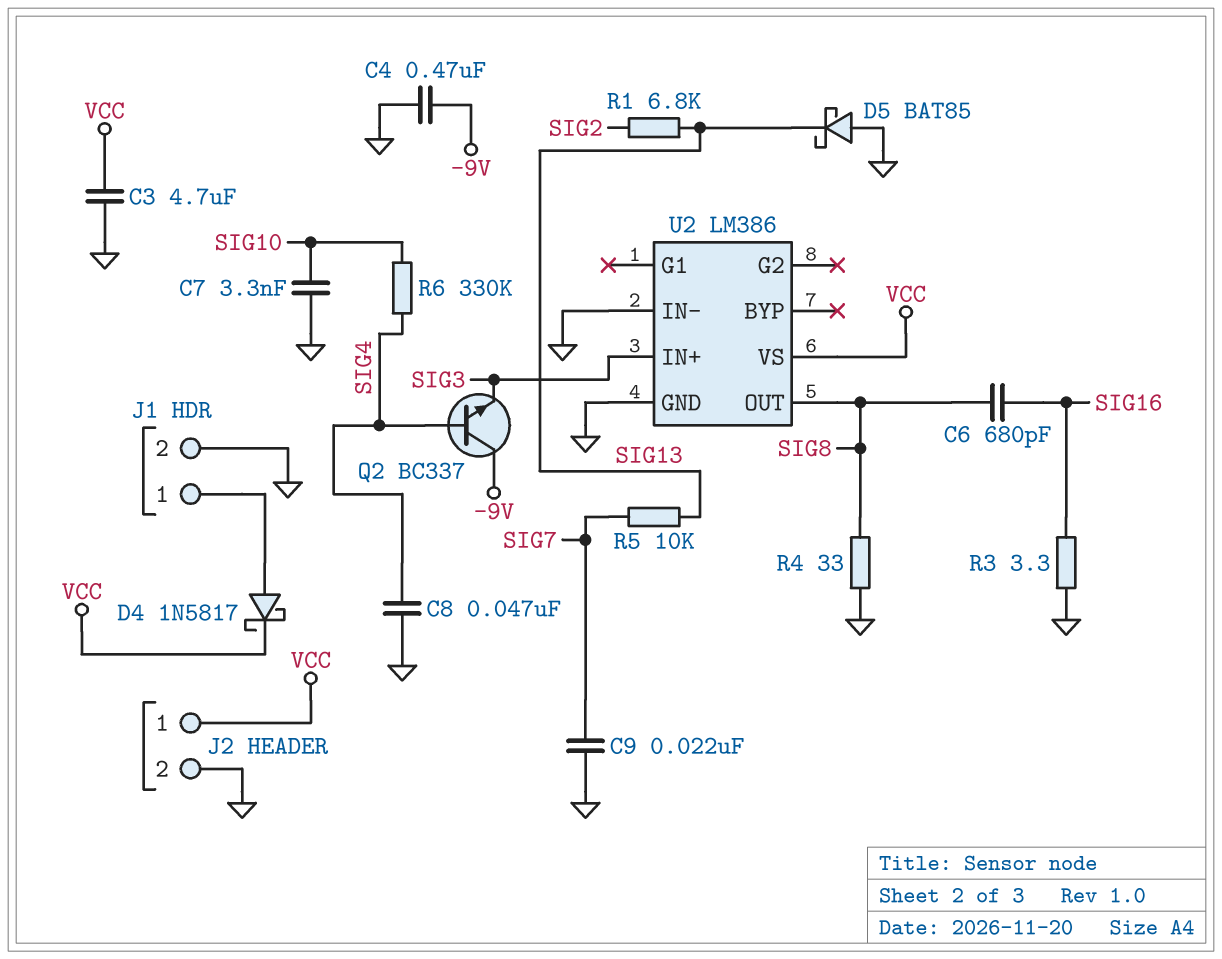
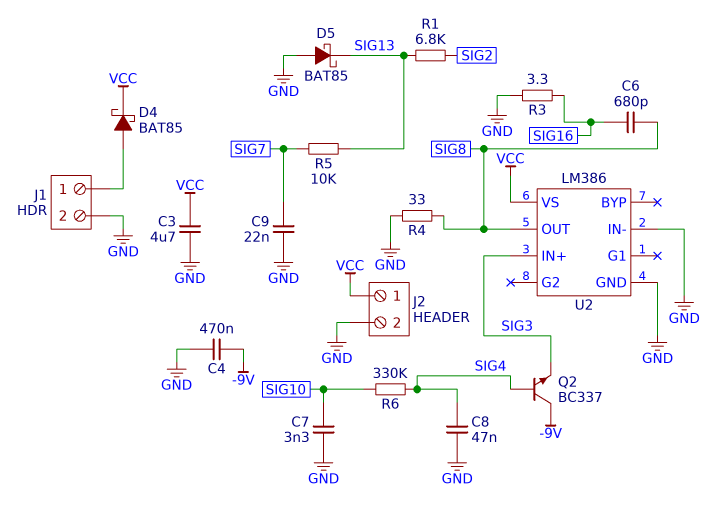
D4: schottky 1N5817 (A J1/1, K VCC) -> schottky BAT85 (A J1/1, K VCC)

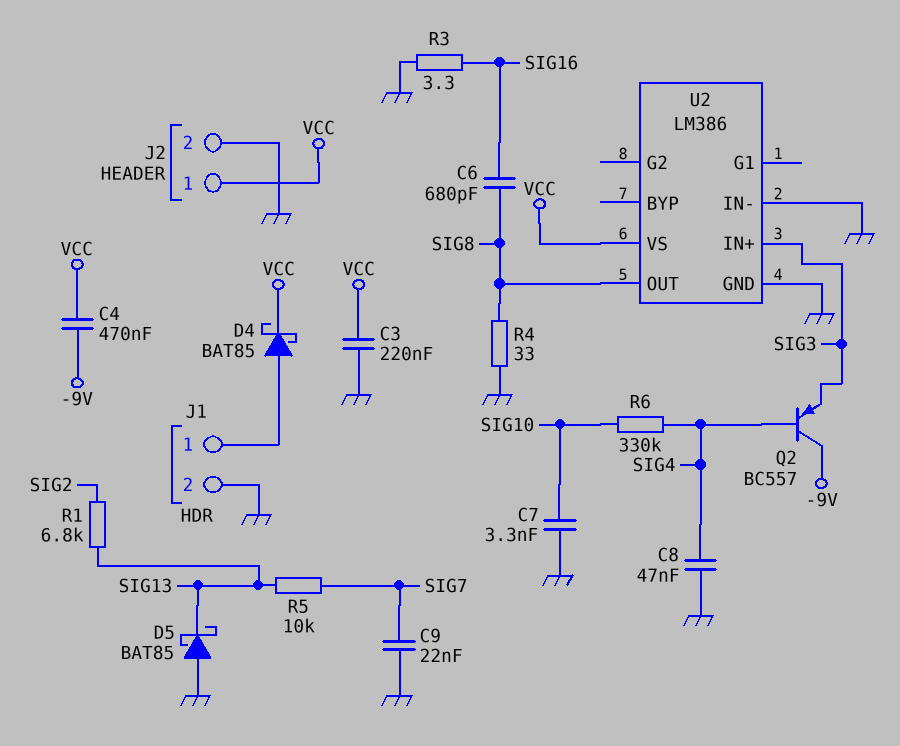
C3: 4.7uF (GND, VCC) -> 220nF (GND, VCC)
C4: 470nF (-9V, GND) -> 470nF (-9V, VCC)
Q2: NPN BC337 (B SIG4, C -9V, E SIG3) -> PNP BC557 (B SIG4, C -9V, E SIG3)

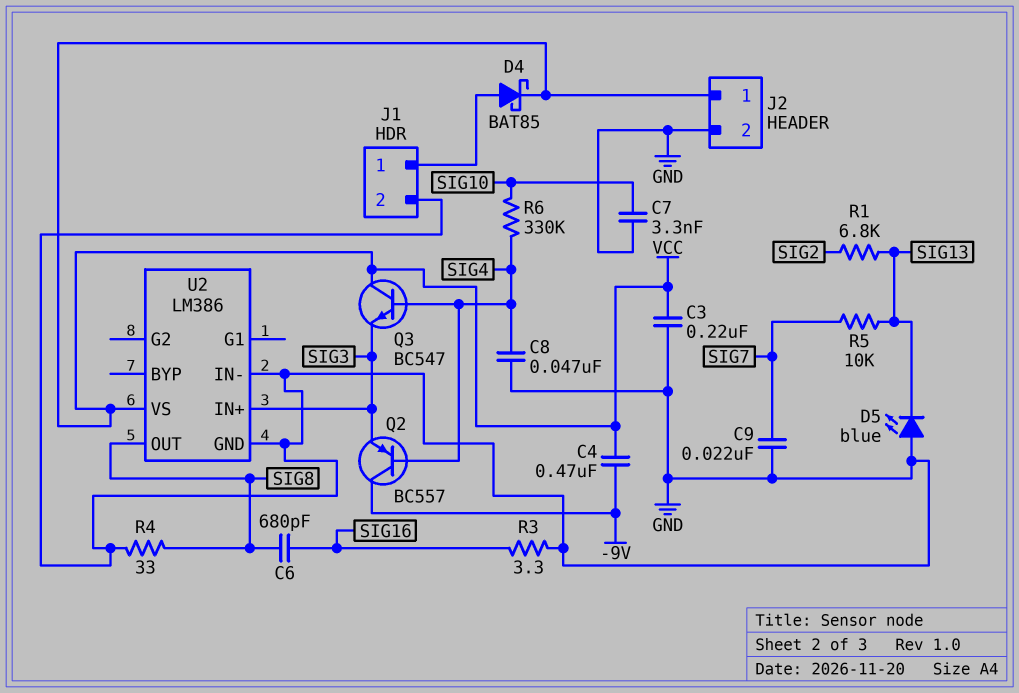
D5: schottky BAT85 (A GND, K SIG13) -> LED blue (A GND, K SIG13)
Q3: none -> NPN BC547 (B SIG4, C VCC, E SIG3)

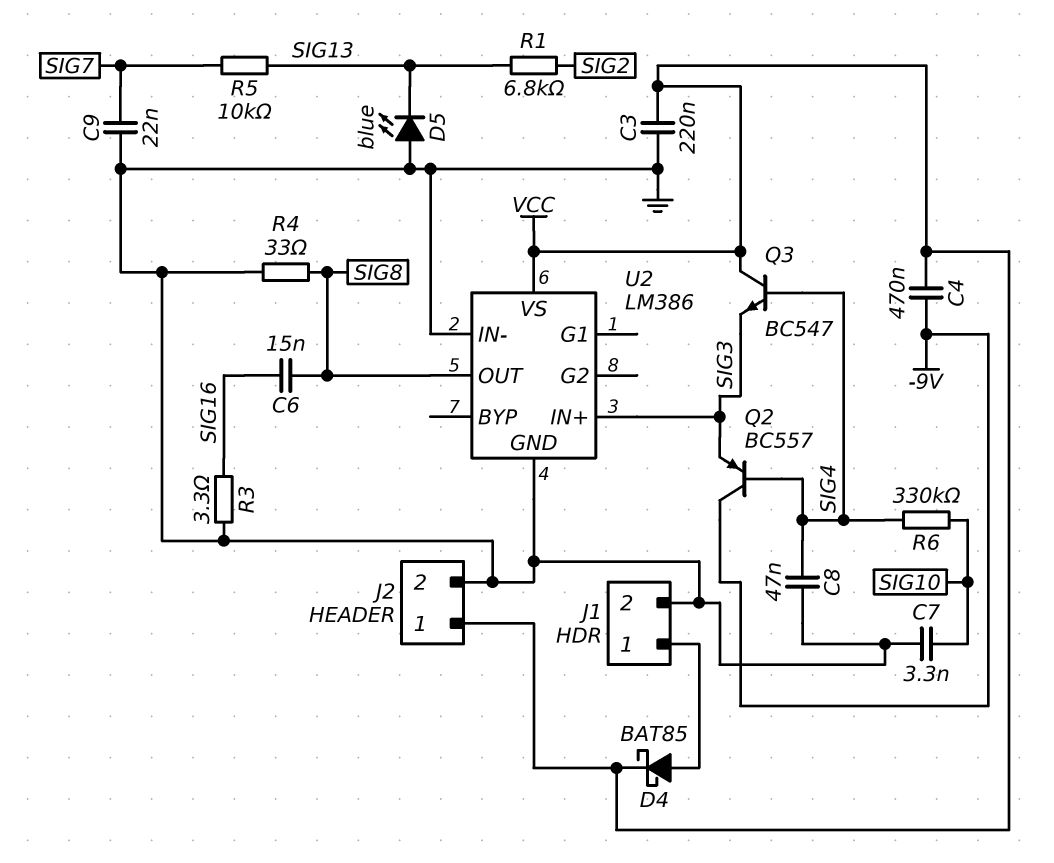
C6: 680pF (SIG8, SIG16) -> 15nF (SIG8, SIG16)

